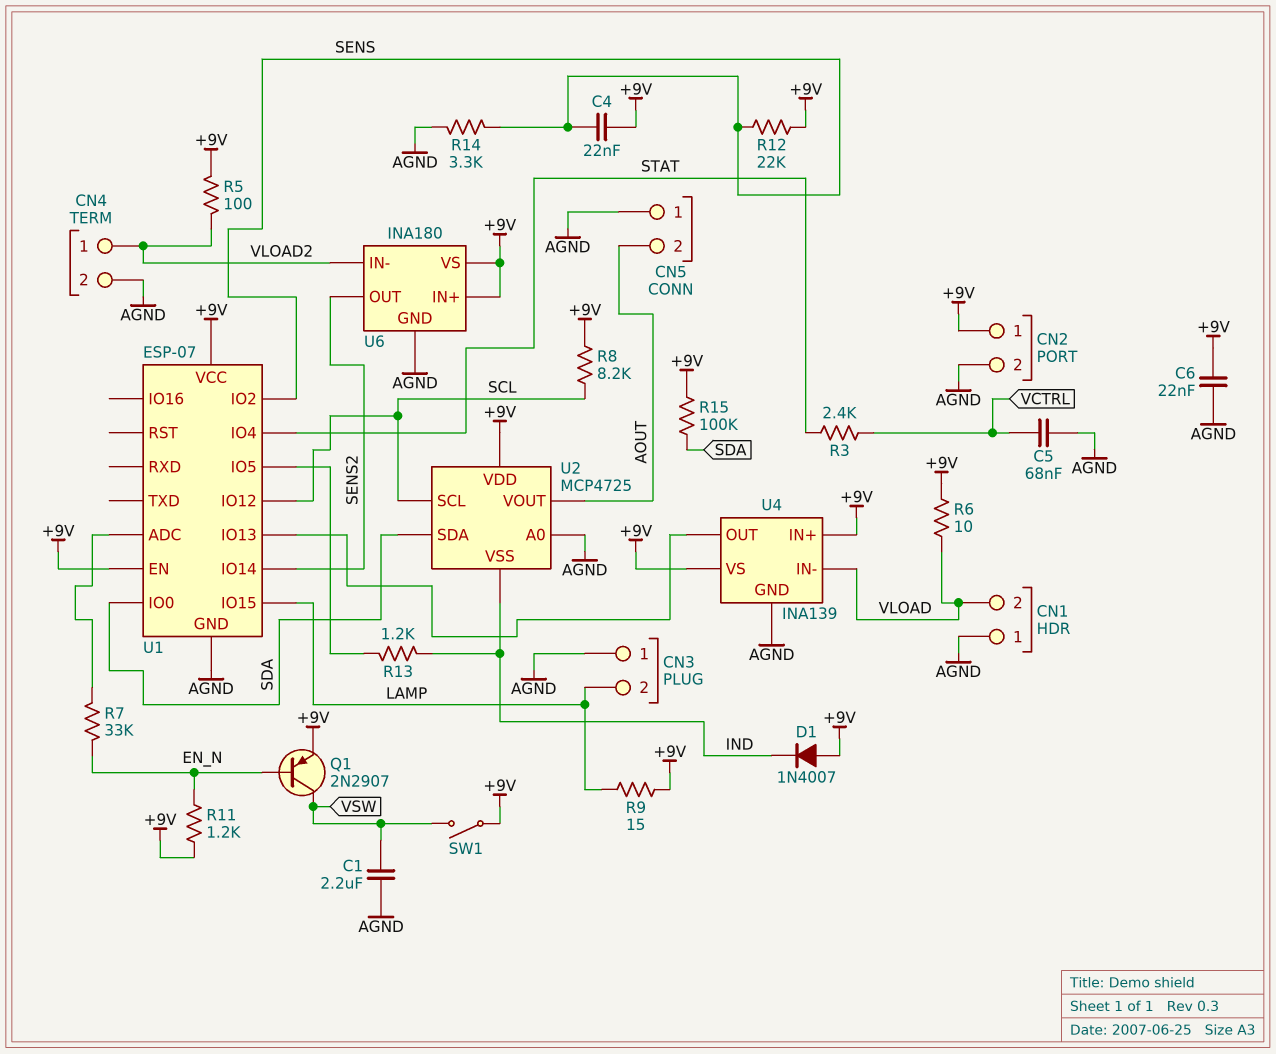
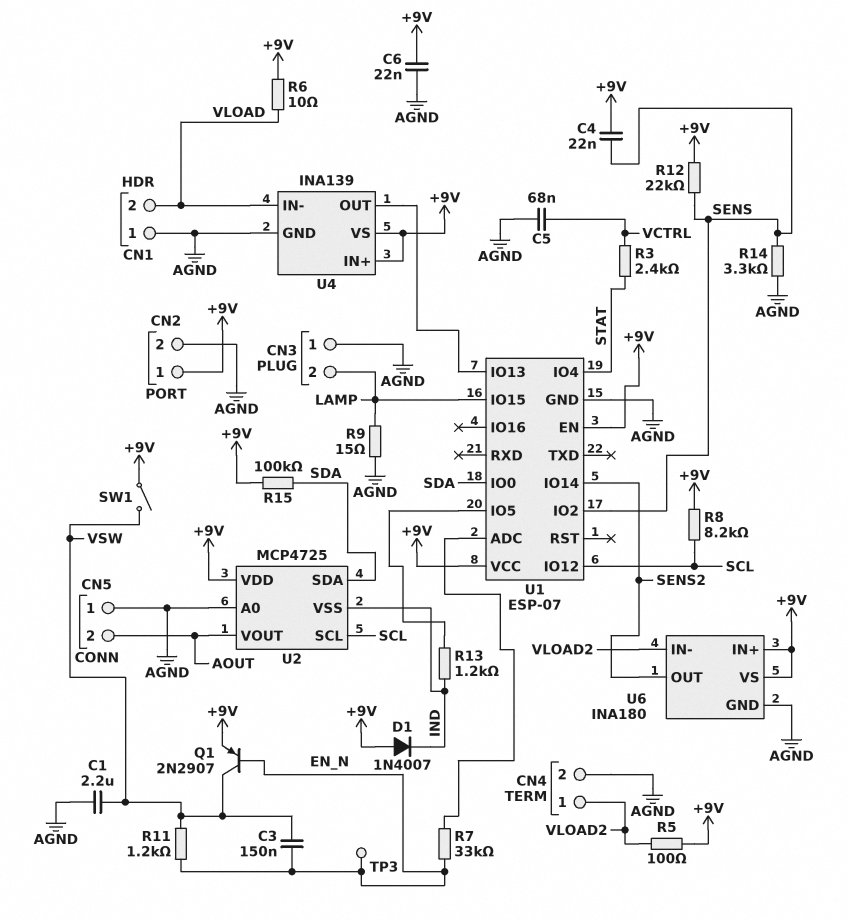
C3: none -> 150nF (EN_N, VSW)
R9: 15 (+9V, LAMP) -> 15 (AGND, LAMP)
R11: 1.2k (+9V, EN_N) -> 1.2k (EN_N, VSW)
TP3: none -> test point (EN_N)

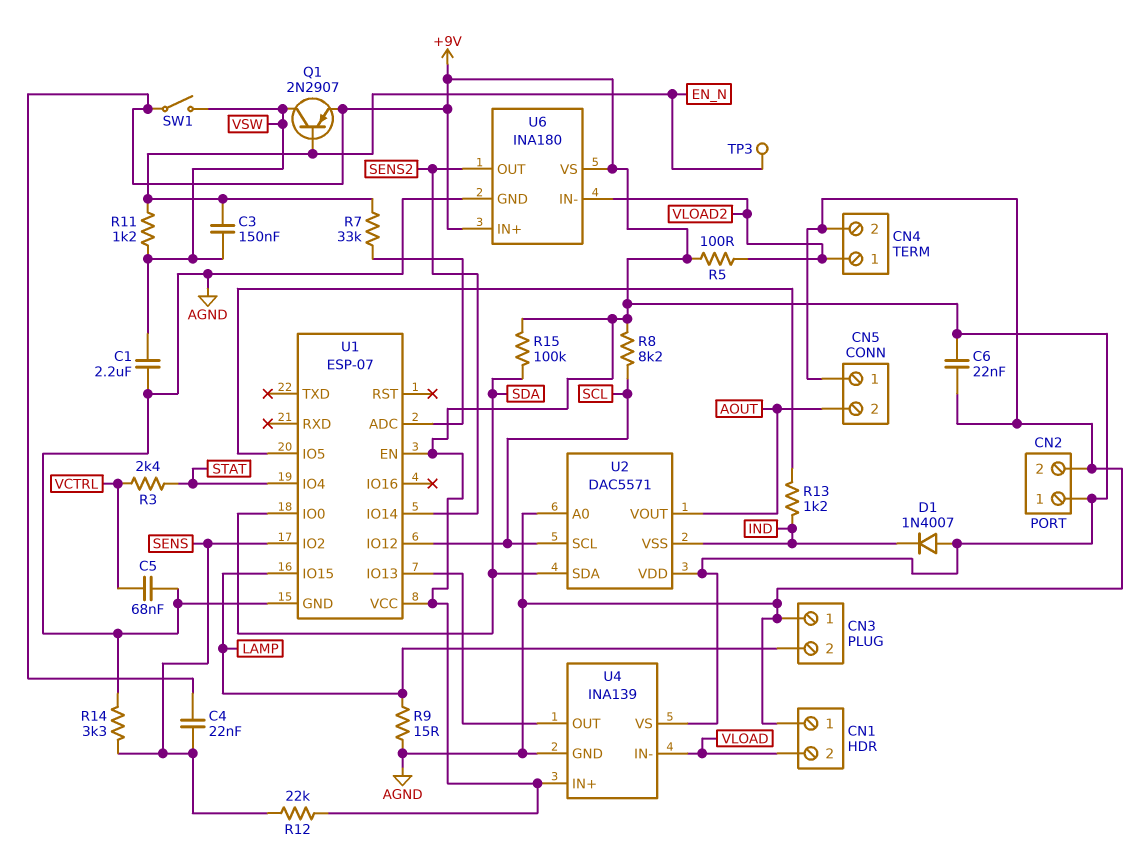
R6: 10 (+9V, VLOAD) -> none
U2: MCP4725 -> DAC5571

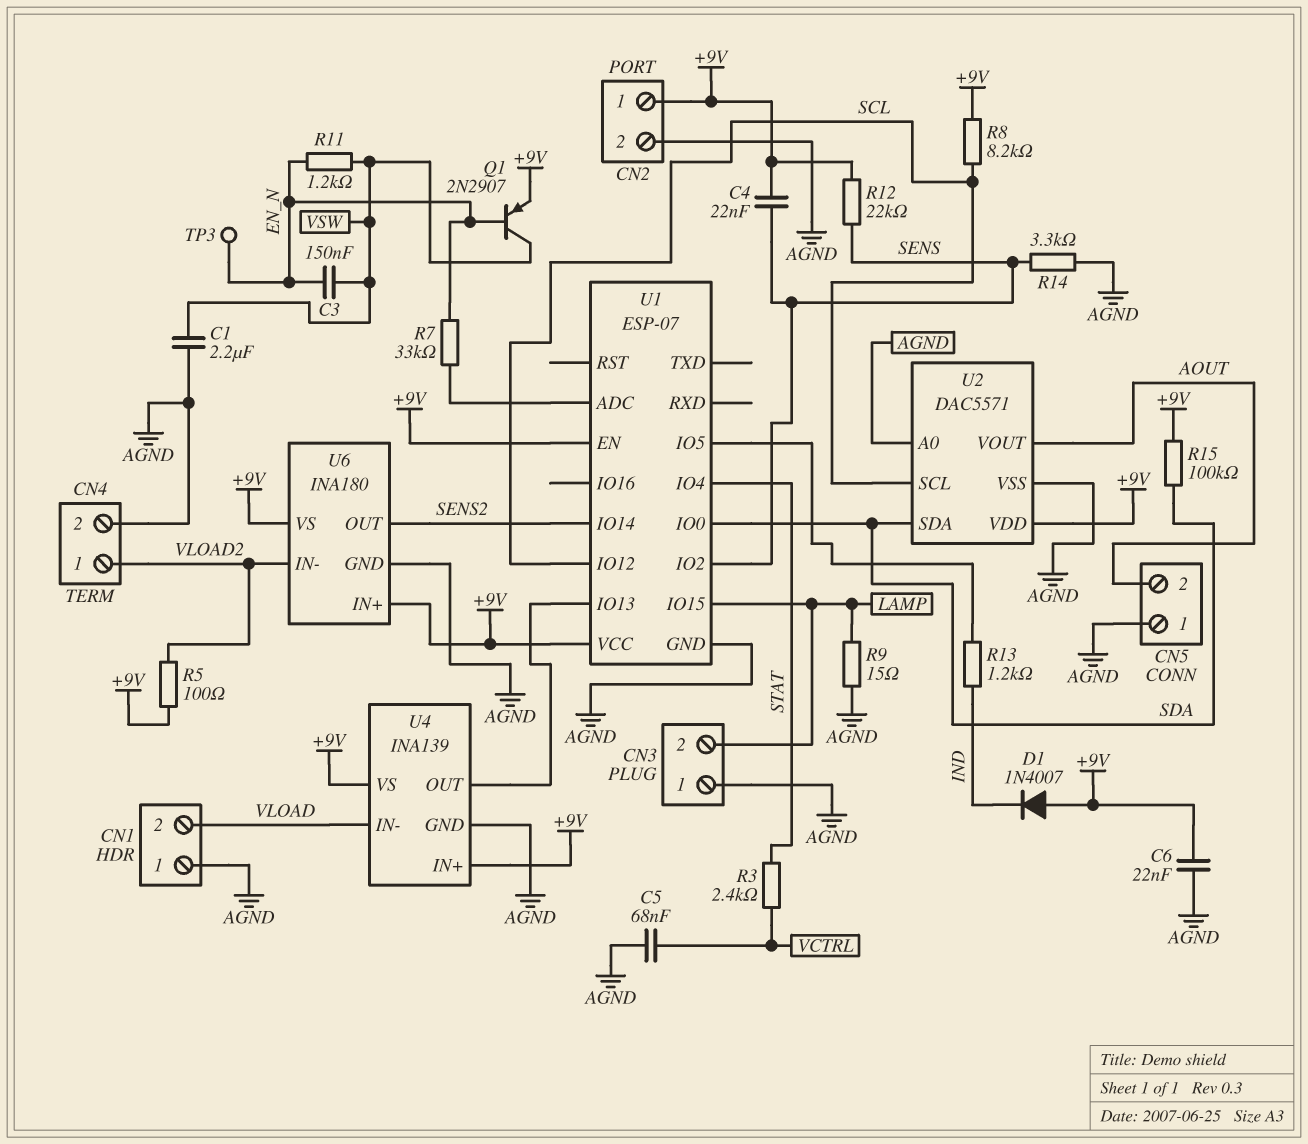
SW1: switch (+9V, VSW) -> none
U2 pin VSS: IND -> AGND

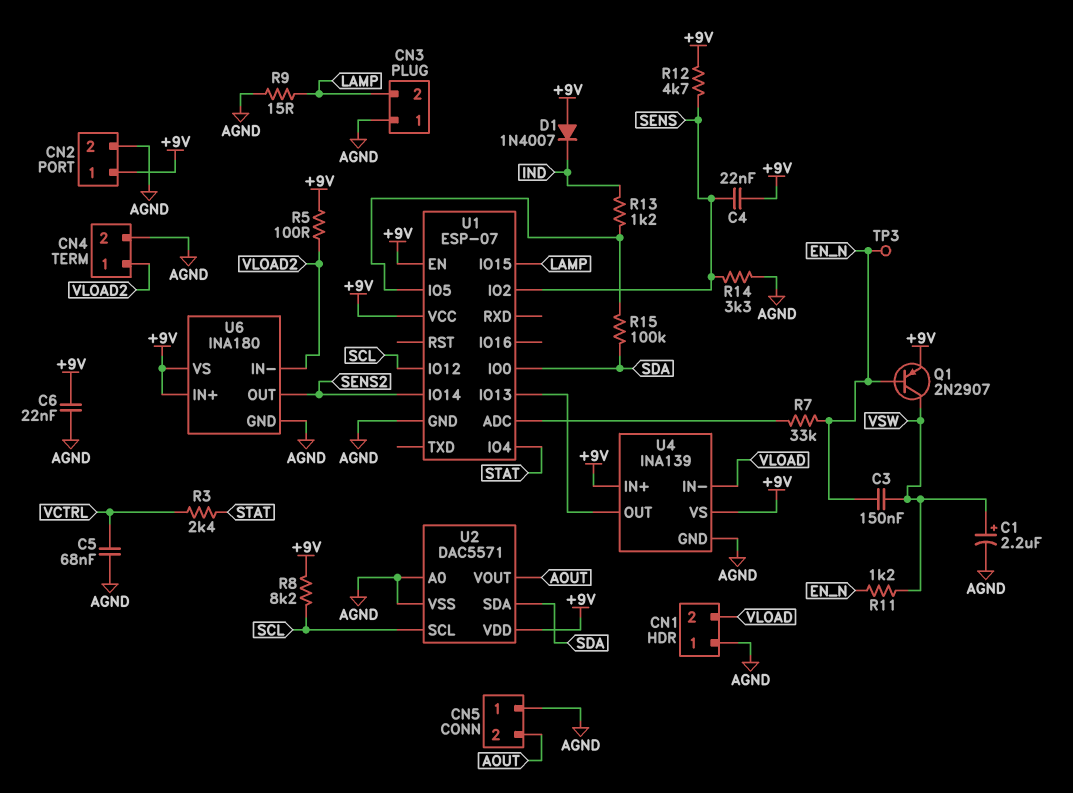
C1: 2.2uF (AGND, VSW) -> 2.2uF (plus VSW, minus AGND)
R12: 22k (+9V, SENS) -> 4.7k (+9V, SENS)
R15: 100k (+9V, SDA) -> 100k (SDA, U1/IO5)

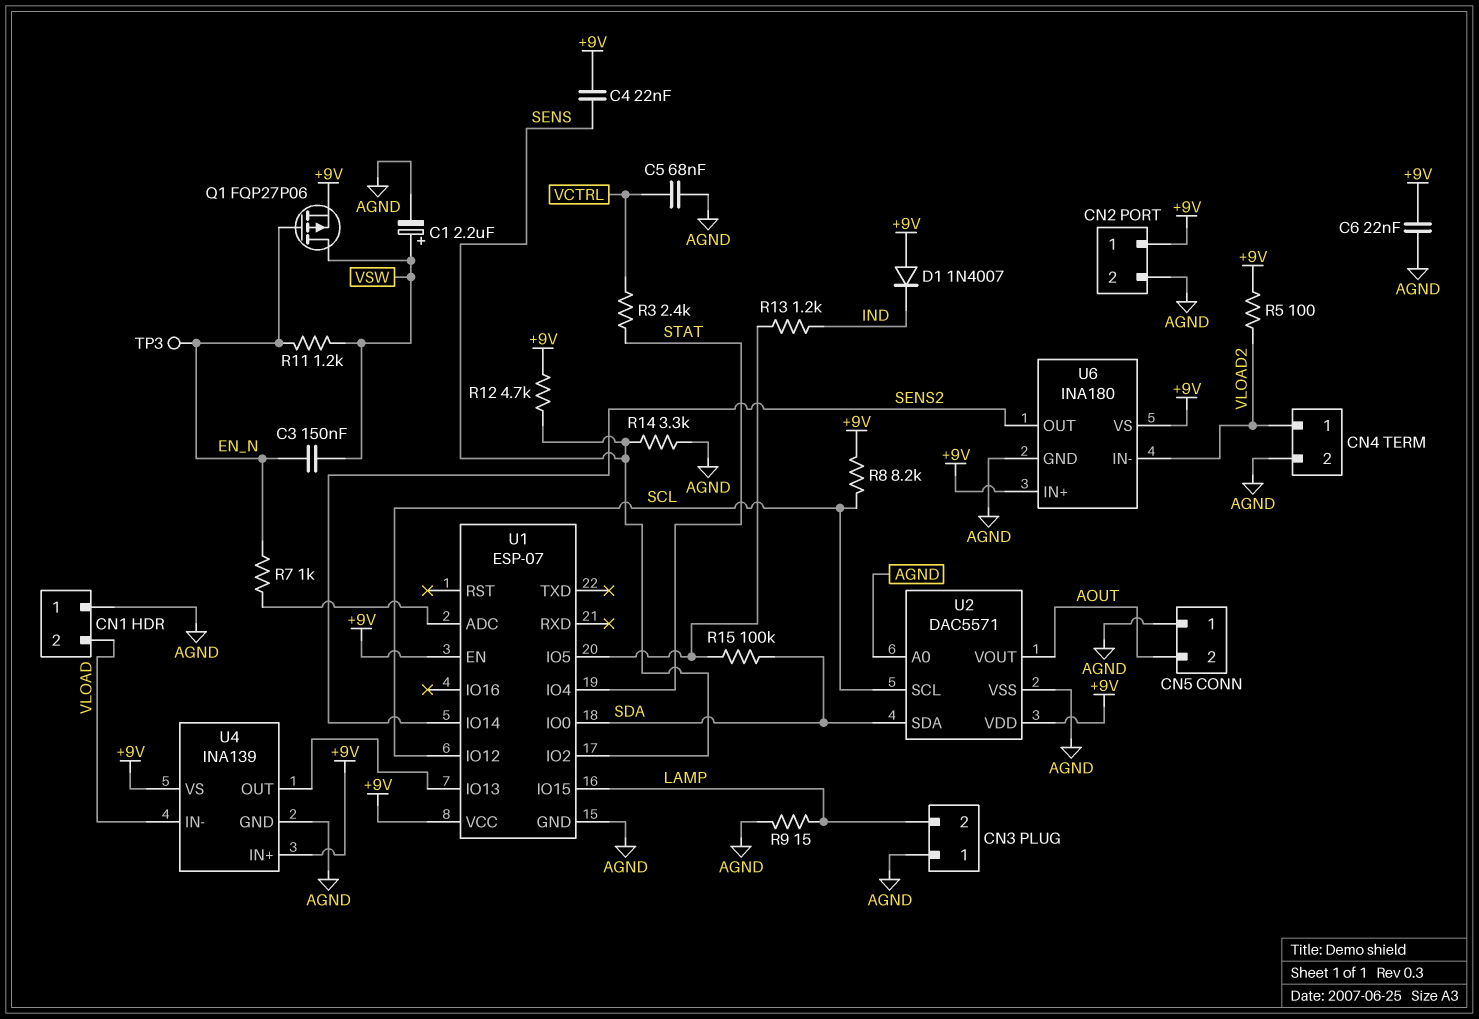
Q1: PNP 2N2907 (B EN_N, C VSW, E +9V) -> PMOS FQP27P06 (G EN_N, D VSW, S +9V)
R7: 33k (EN_N, U1/ADC) -> 1k (EN_N, U1/ADC)

